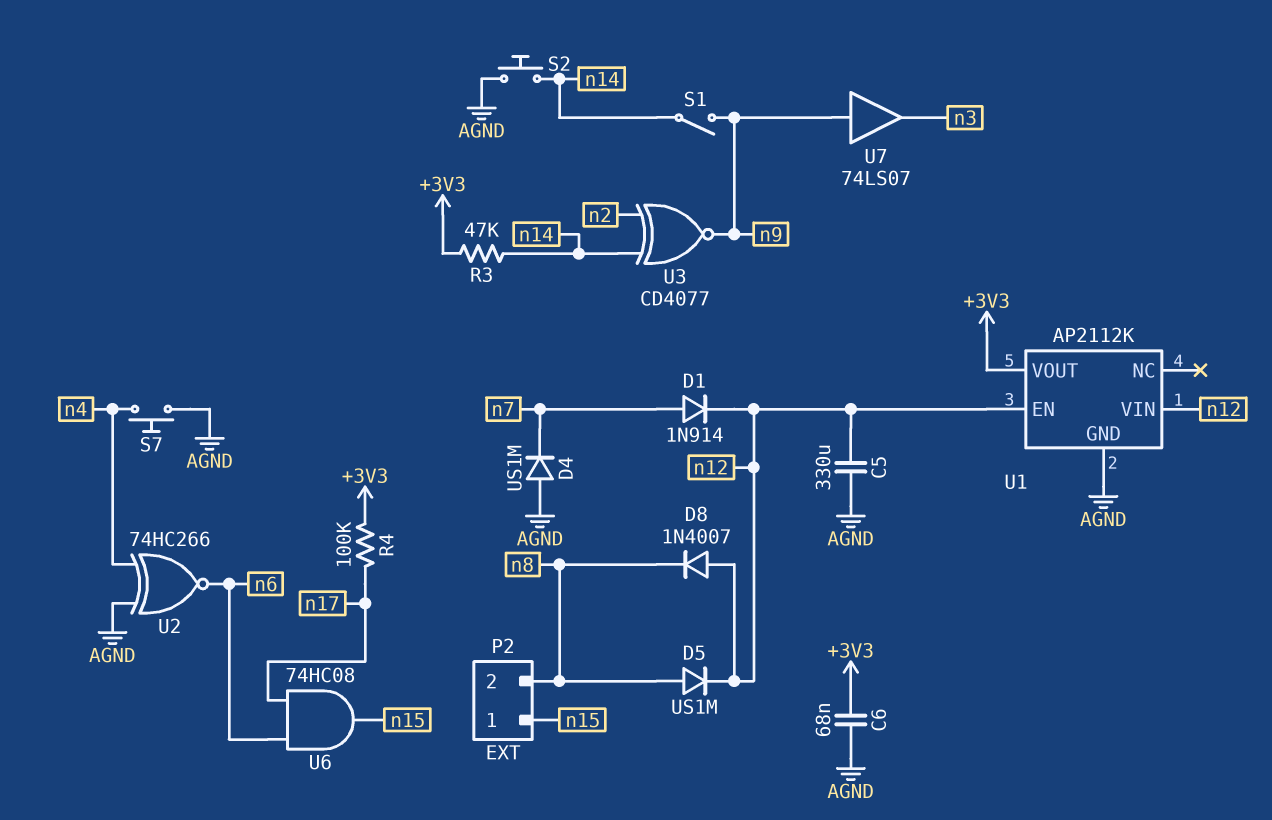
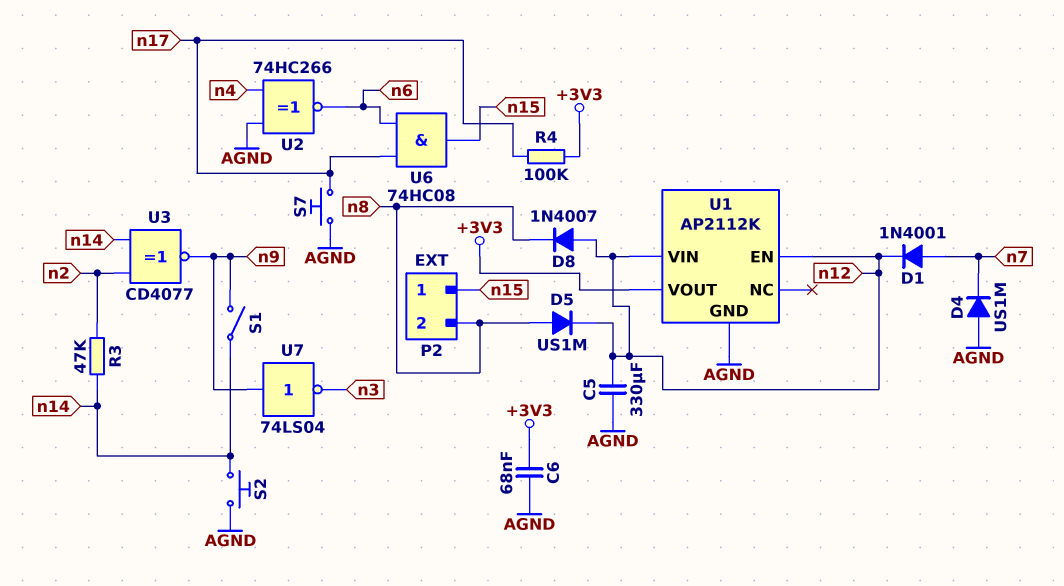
D1: diode 1N914 (A n7, K n12) -> diode 1N4001 (A n7, K n12)
R3: 47k (+3V3, n14) -> 47k (n2, n14)
S7: button (AGND, n4) -> button (AGND, n17)
U7: buffer 74LS07 (in n9, out n3) -> NOT 74LS04 (in n9, out n3)

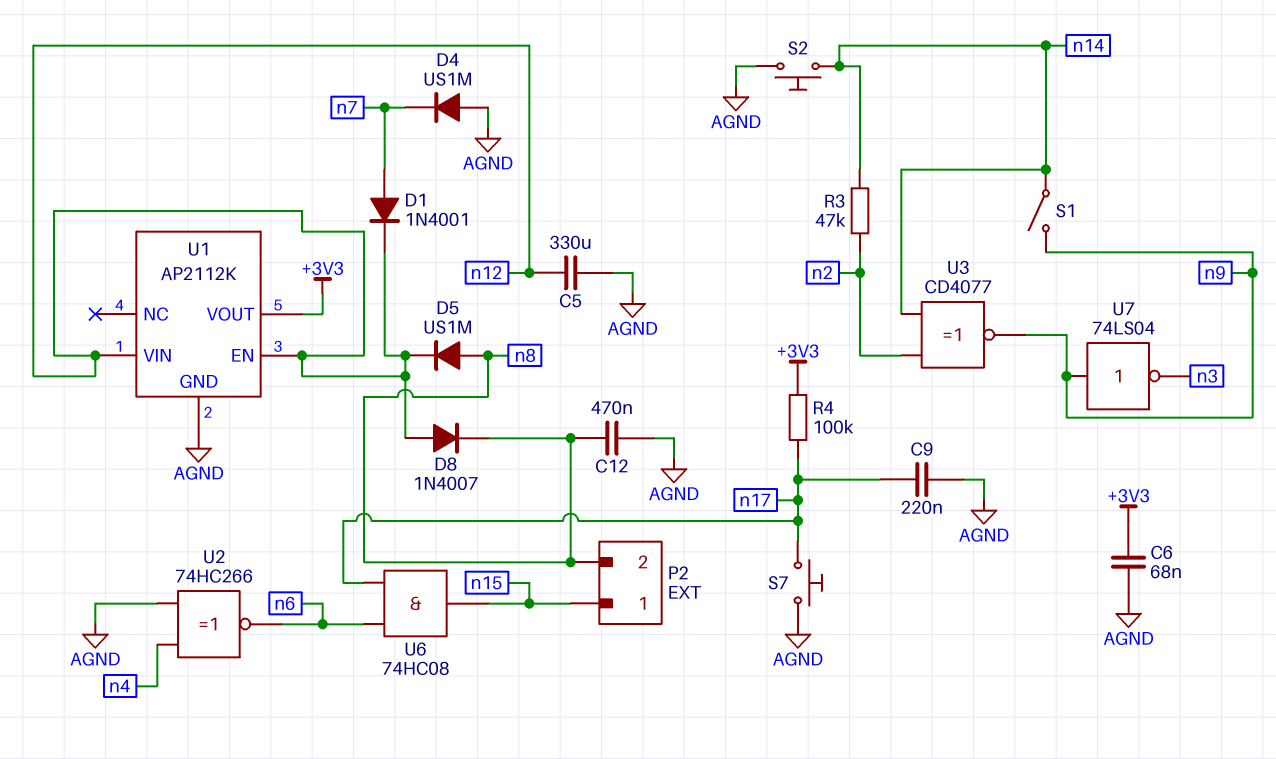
C9: none -> 220nF (AGND, n17)
C12: none -> 470nF (AGND, n8)

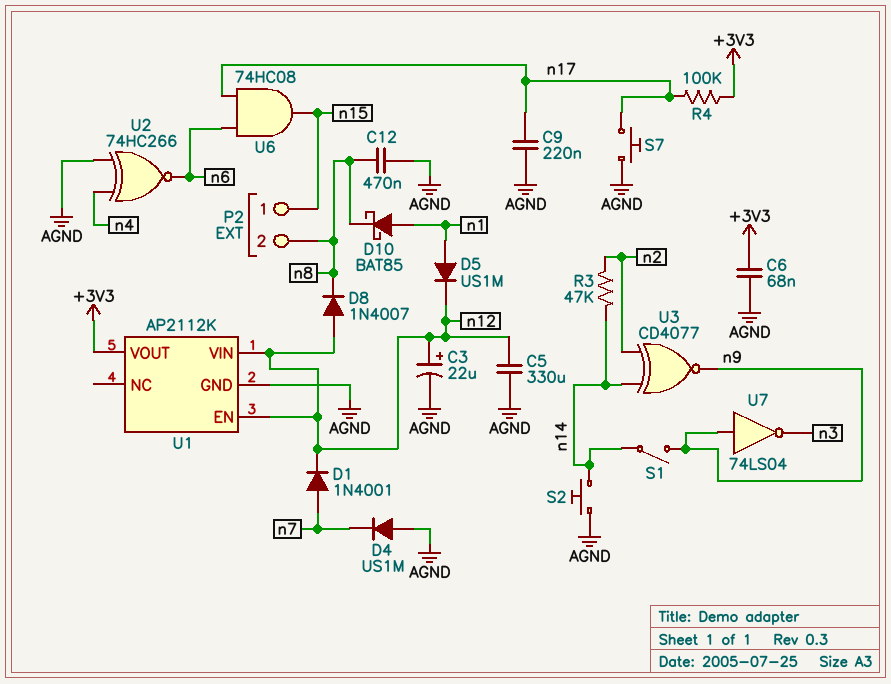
C3: none -> 22uF (plus n12, minus AGND)
D5: diode US1M (A n8, K n12) -> diode US1M (A n1, K n12)
D10: none -> schottky BAT85 (A n1, K n8)

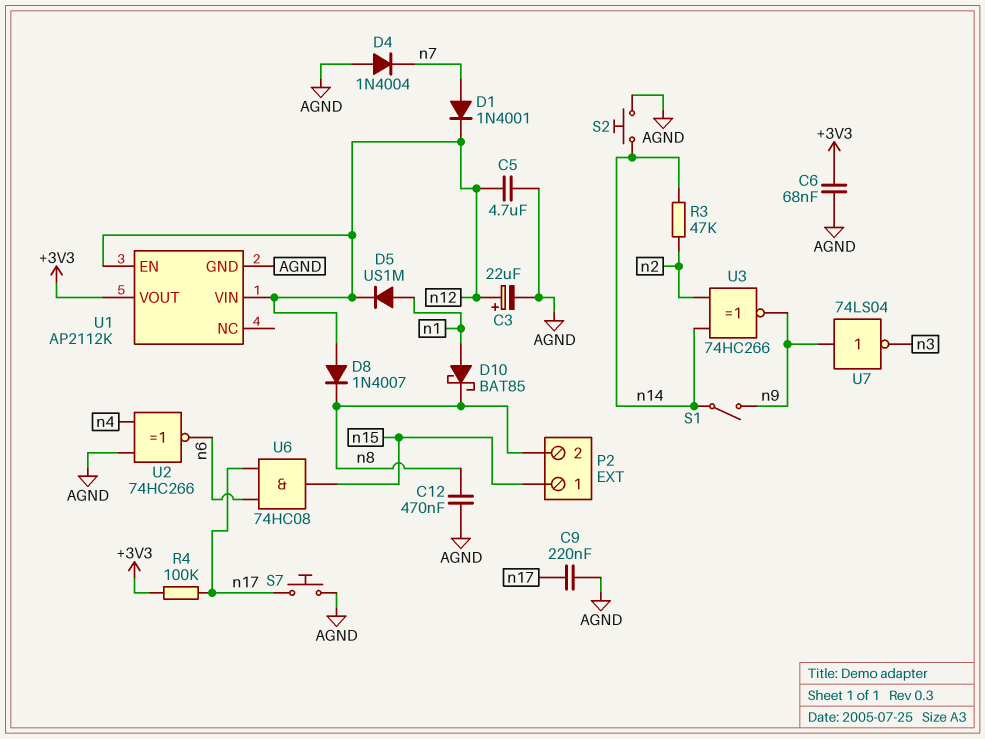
C5: 330uF (AGND, n12) -> 4.7uF (AGND, n12)
D4: diode US1M (A AGND, K n7) -> diode 1N4004 (A AGND, K n7)
U3: XNOR CD4077 (in n2, in n14, out n9) -> XNOR 74HC266 (in n2, in n14, out n9)

